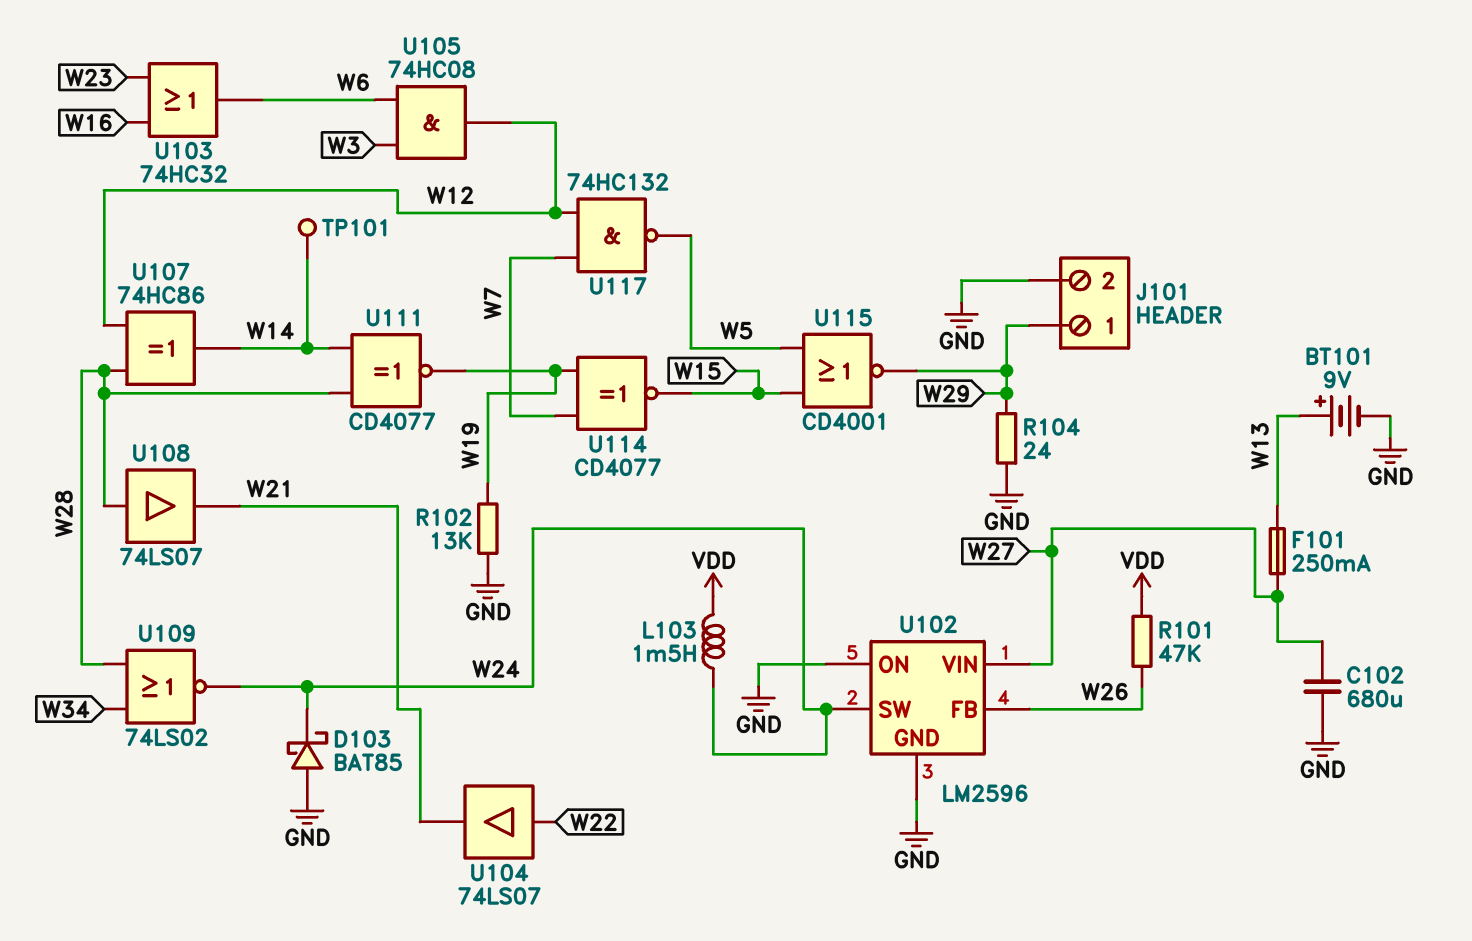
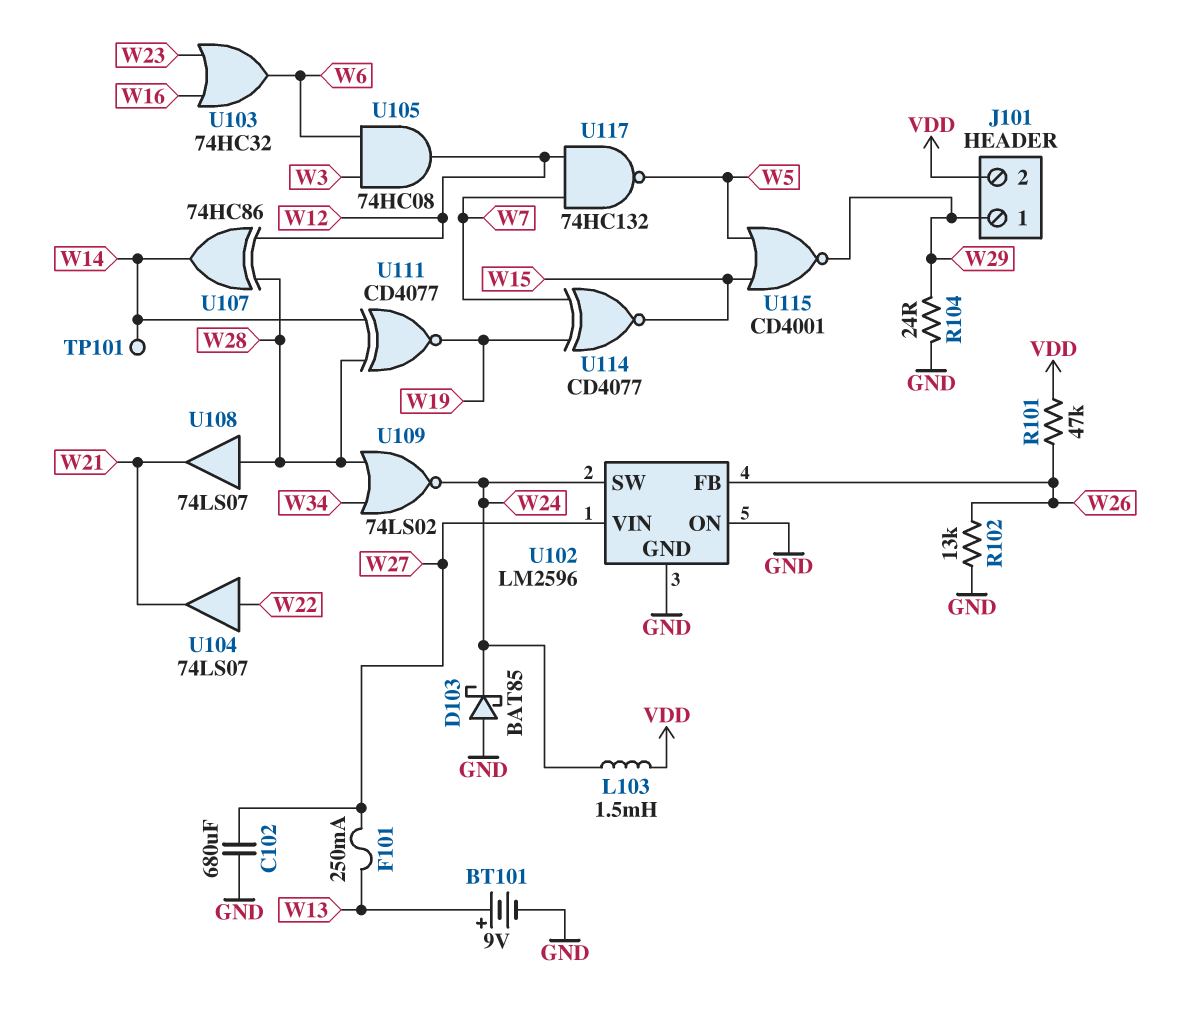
J101 pin 2: GND -> VDD
R102: 13k (GND, W19) -> 13k (GND, W26)

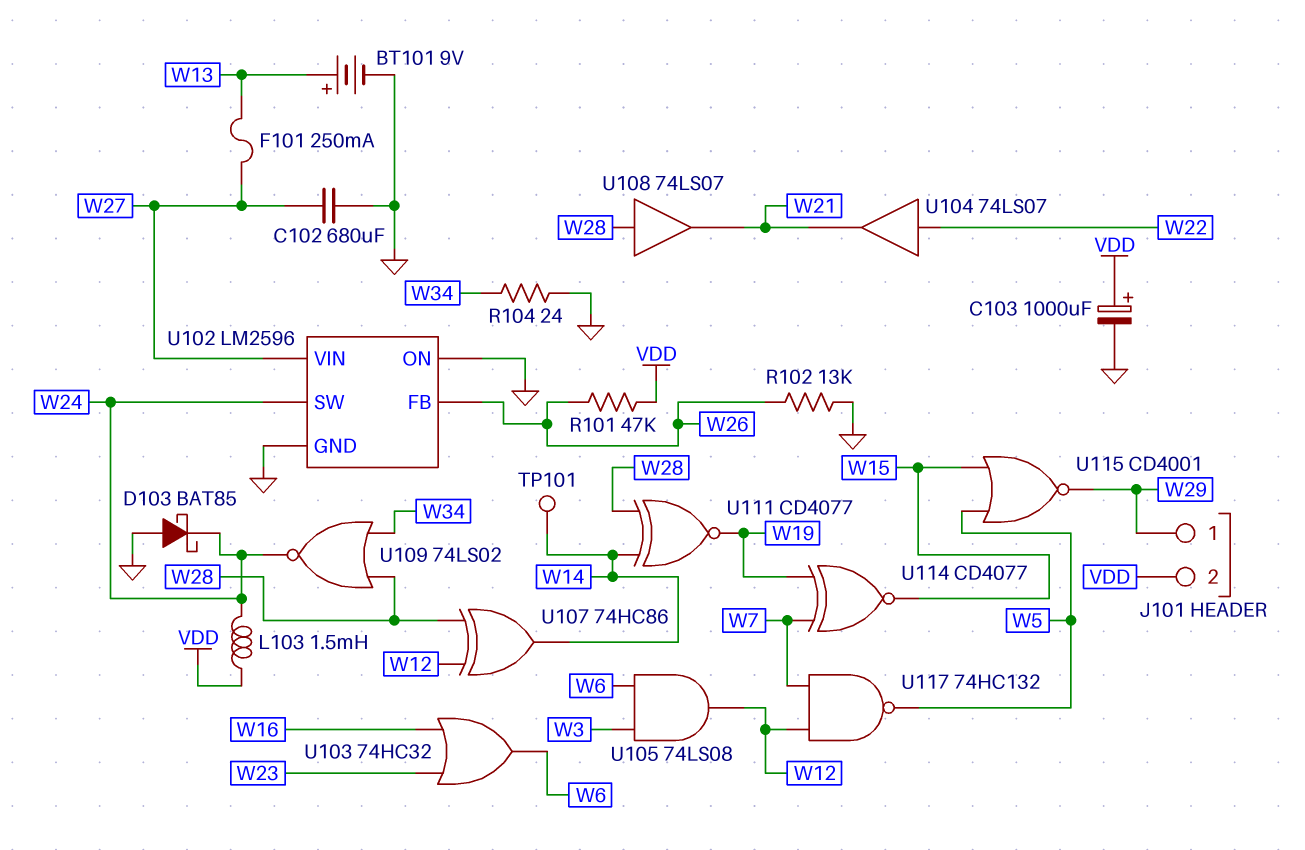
C103: none -> 1000uF (plus VDD, minus GND)
R104: 24 (GND, W29) -> 24 (GND, W34)
U105: AND 74HC08 (in W3, in W6, out W12) -> AND 74LS08 (in W3, in W6, out W12)

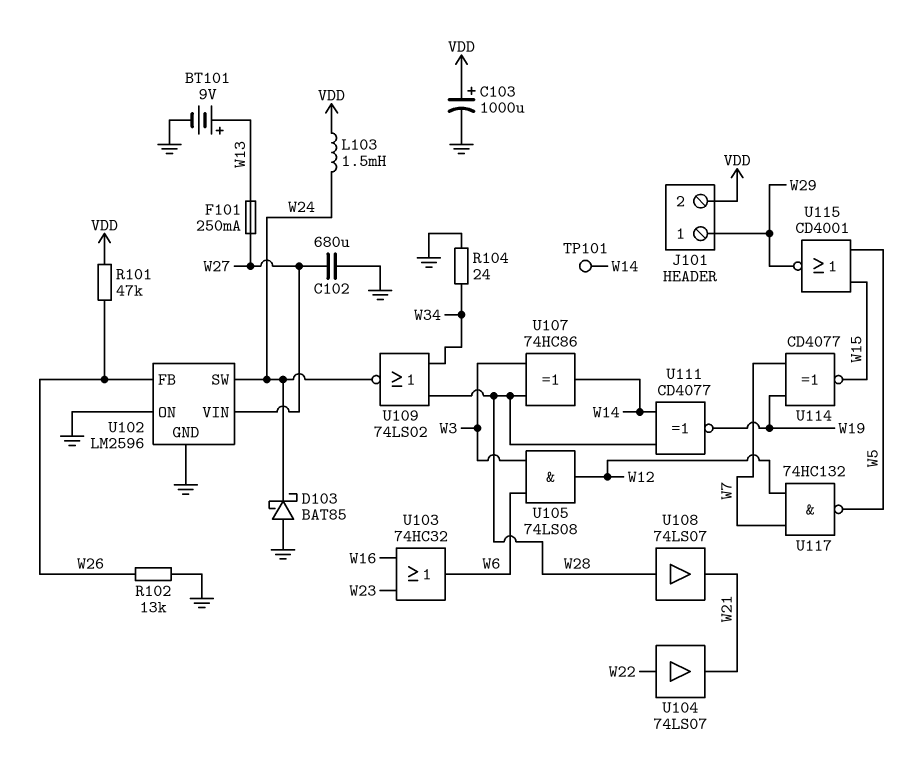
U107: XOR 74HC86 (in W12, in W28, out W14) -> XOR 74HC86 (in W3, in W28, out W14)

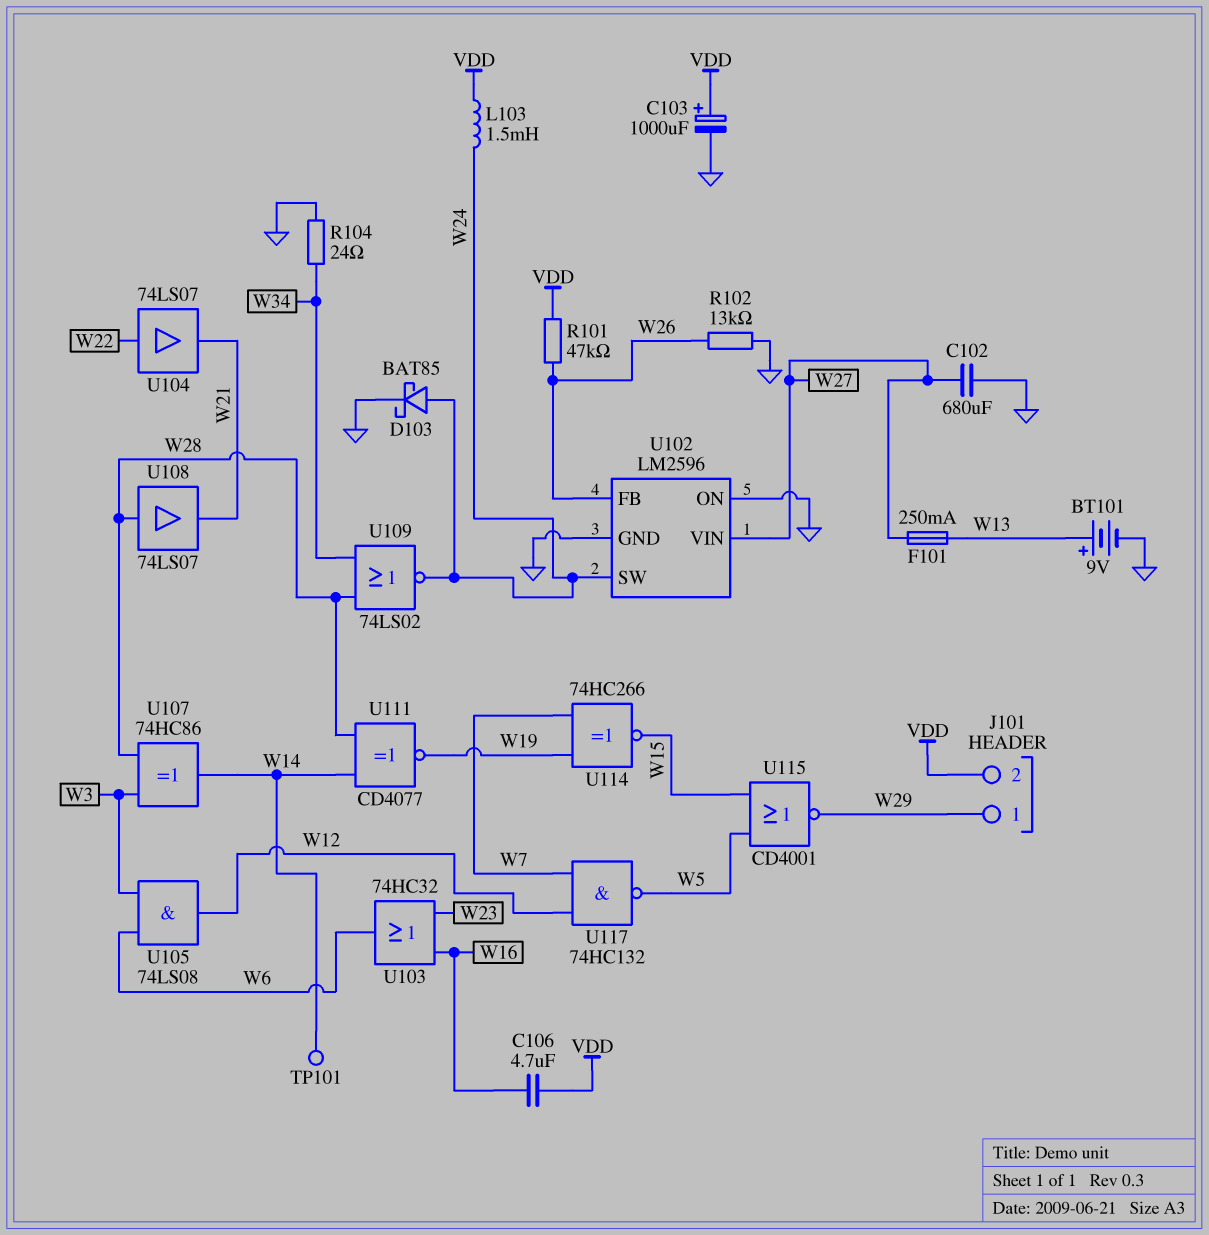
C106: none -> 4.7uF (VDD, W16)
D103: schottky BAT85 (A GND, K W24) -> schottky BAT85 (A W24, K GND)
U114: XNOR CD4077 (in W7, in W19, out W15) -> XNOR 74HC266 (in W7, in W19, out W15)

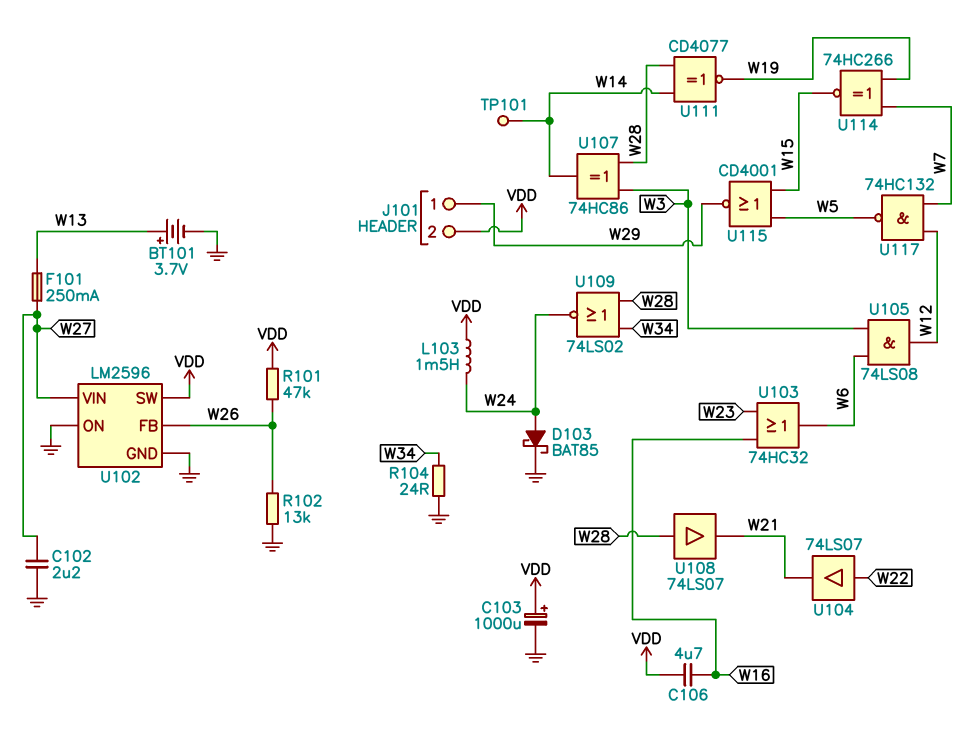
BT101: 9V (plus W13, minus GND) -> 3.7V (plus W13, minus GND)
C102: 680uF (GND, W27) -> 2.2uF (GND, W27)
U102 pin SW: W24 -> VDD

